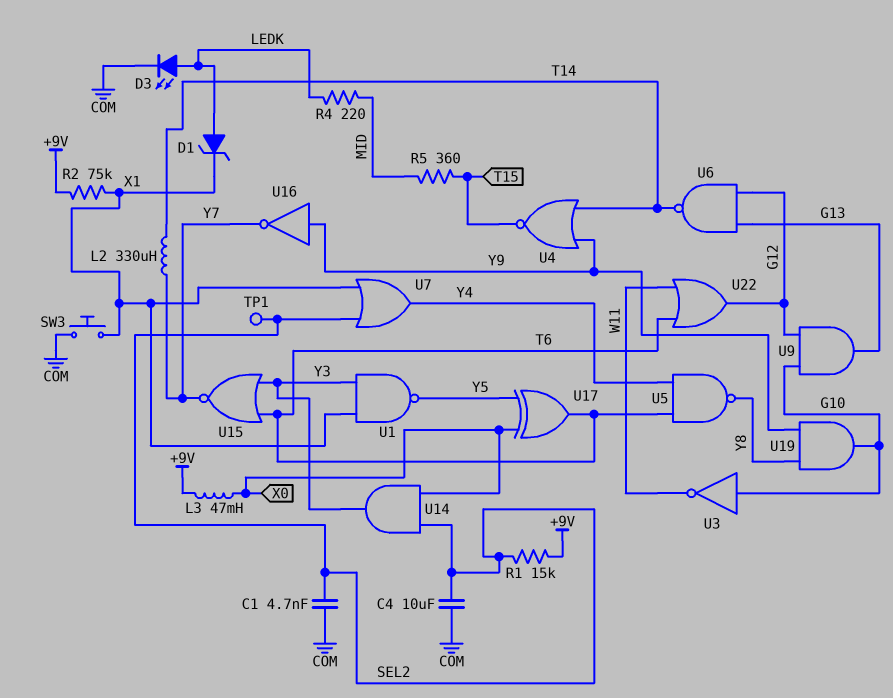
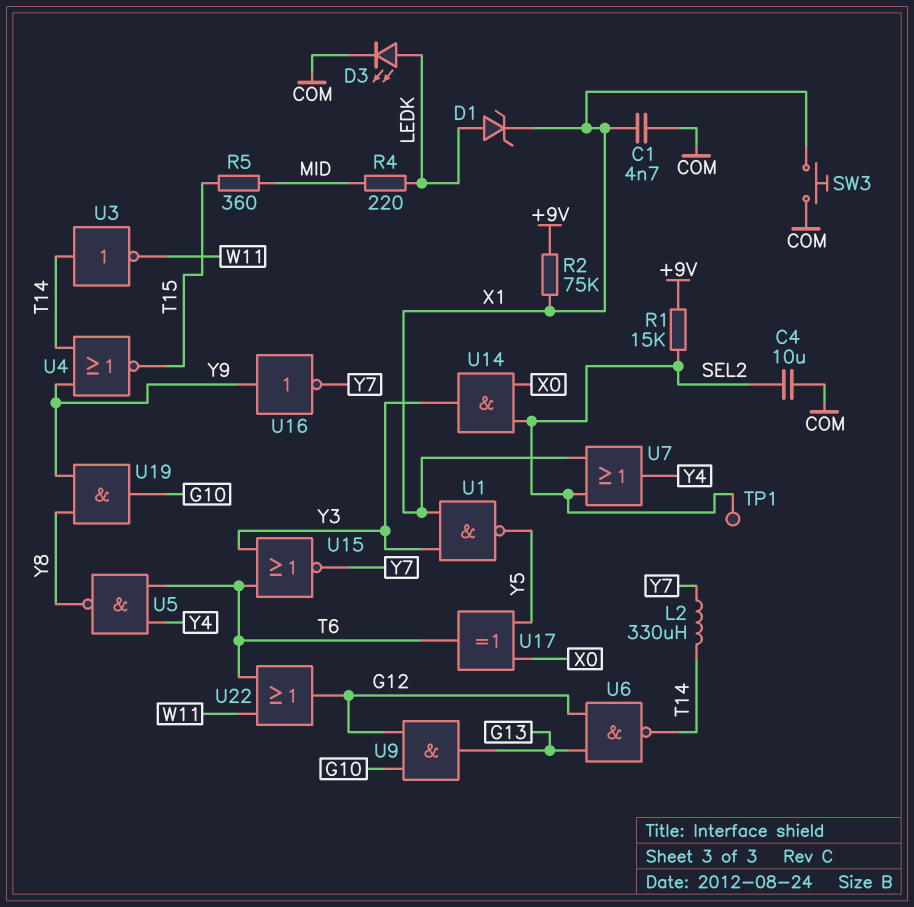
C1: 4.7nF (COM, SEL2) -> 4.7nF (COM, X1)
L3: 47mH (+9V, X0) -> none
U3: NOT (in G10, out W11) -> NOT (in T14, out W11)

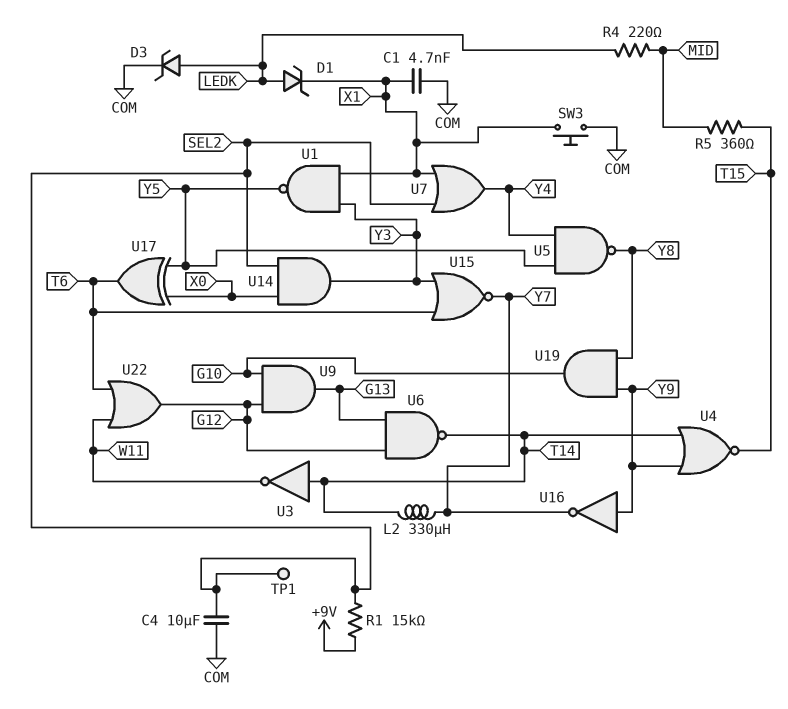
D3: LED (A LEDK, K COM) -> zener (A LEDK, K COM)
R2: 75k (+9V, X1) -> none
U5: NAND (in T6, in Y4, out Y8) -> NAND (in Y4, in Y5, out Y8)

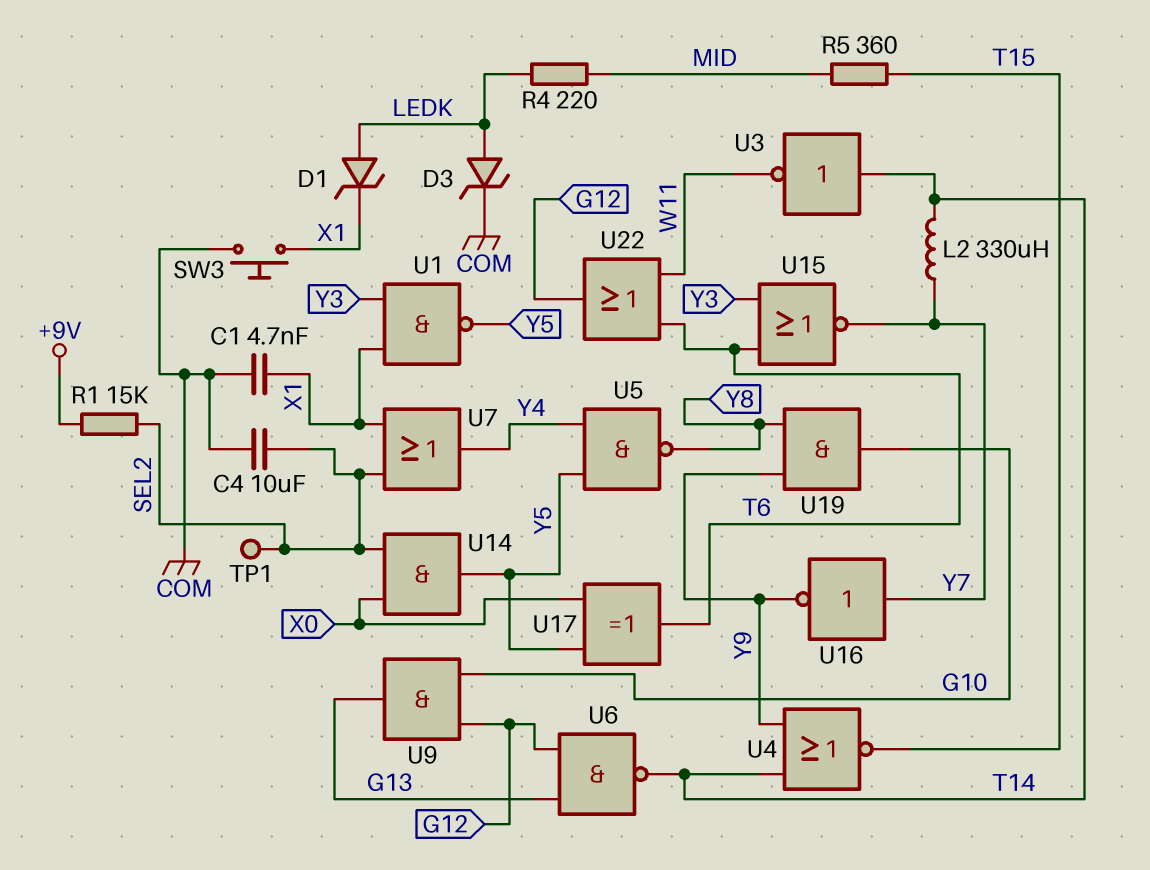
U14: AND (in SEL2, in X0, out Y3) -> AND (in SEL2, in X0, out Y5)
U16: NOT (in Y9, out Y7) -> NOT (in Y7, out Y9)

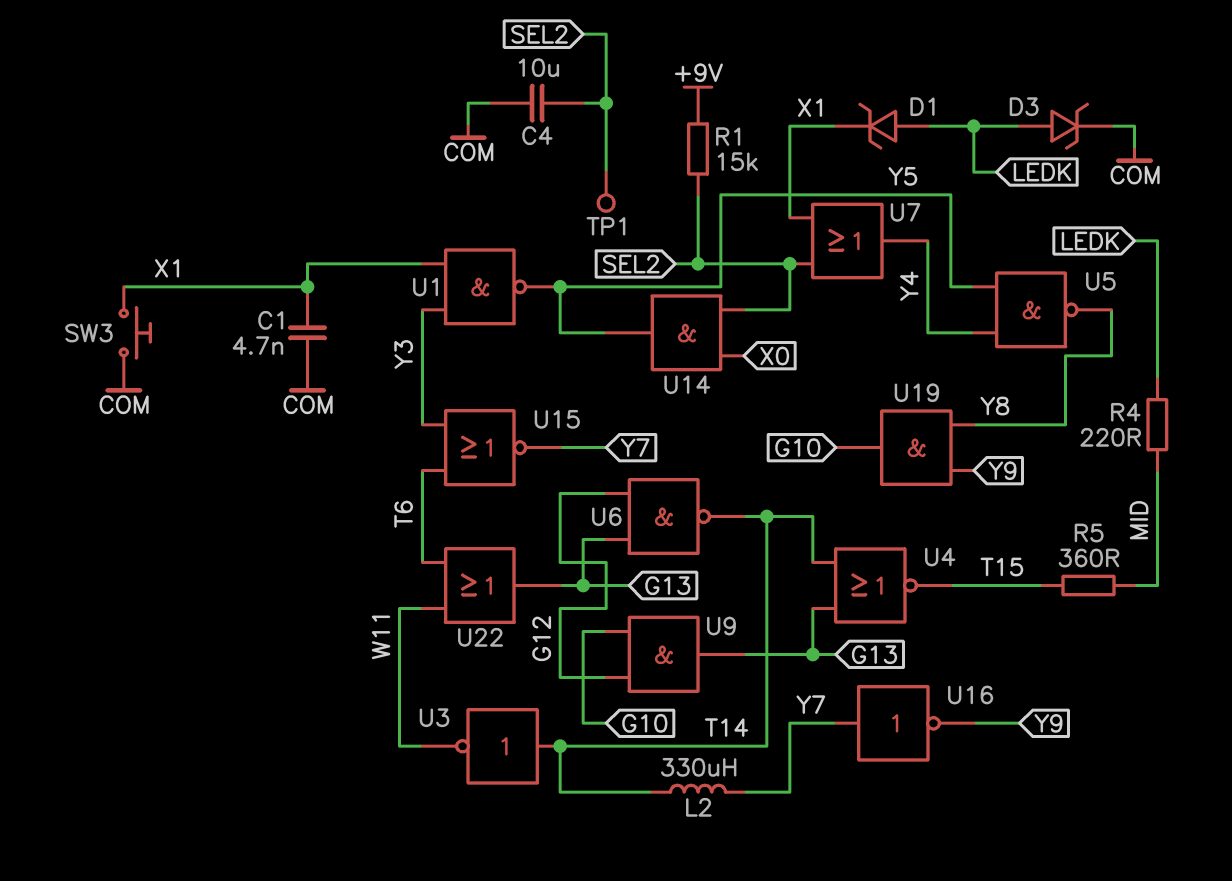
U4: NOR (in T14, in Y9, out T15) -> NOR (in G13, in T14, out T15)
U17: XOR (in X0, in Y5, out T6) -> none
U22: OR (in T6, in W11, out G12) -> OR (in T6, in W11, out G13)

